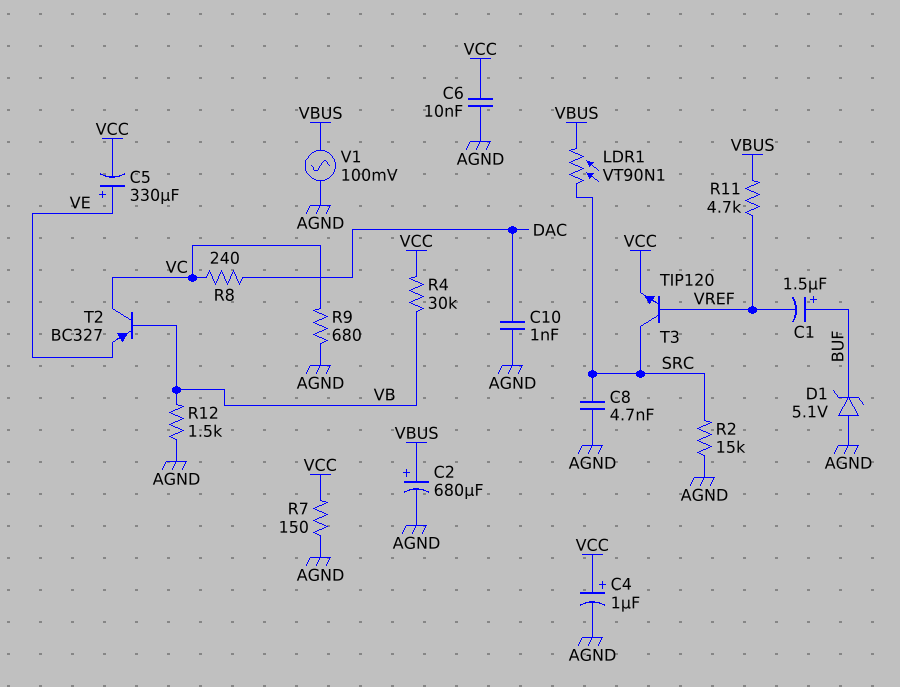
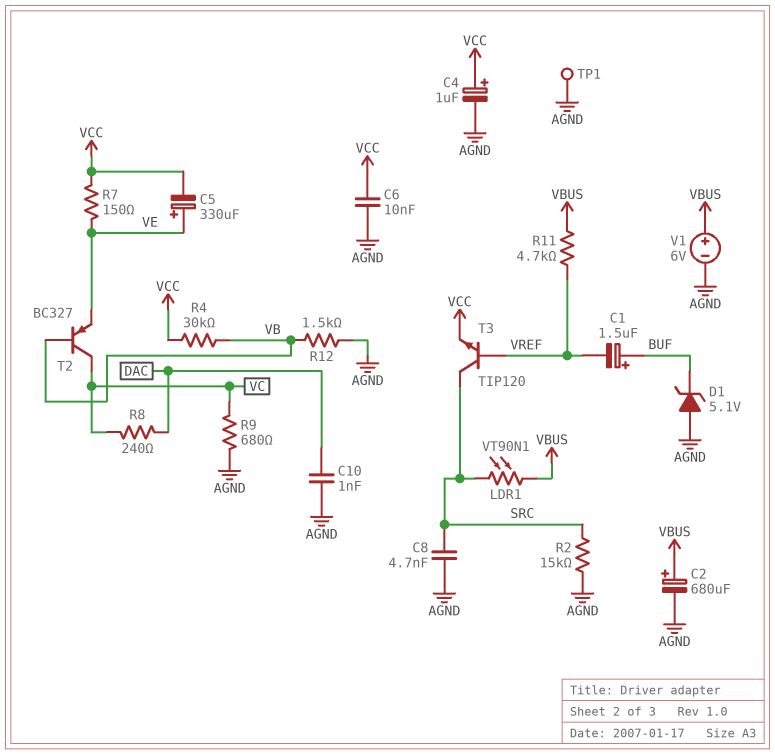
R7: 150 (AGND, VCC) -> 150 (VCC, VE)
TP1: none -> test point (AGND)
V1: AC 100mV (AGND, VBUS) -> 6V (plus VBUS, minus AGND)

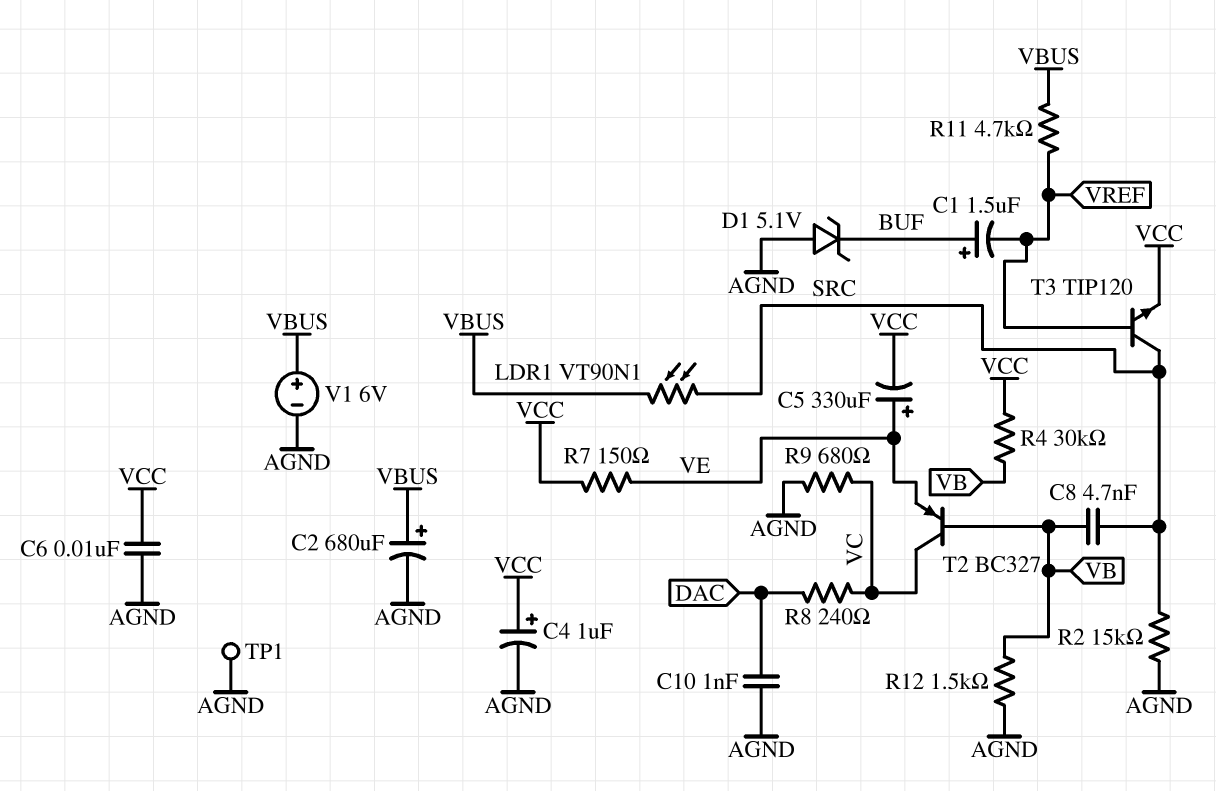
C8: 4.7nF (AGND, SRC) -> 4.7nF (SRC, VB)

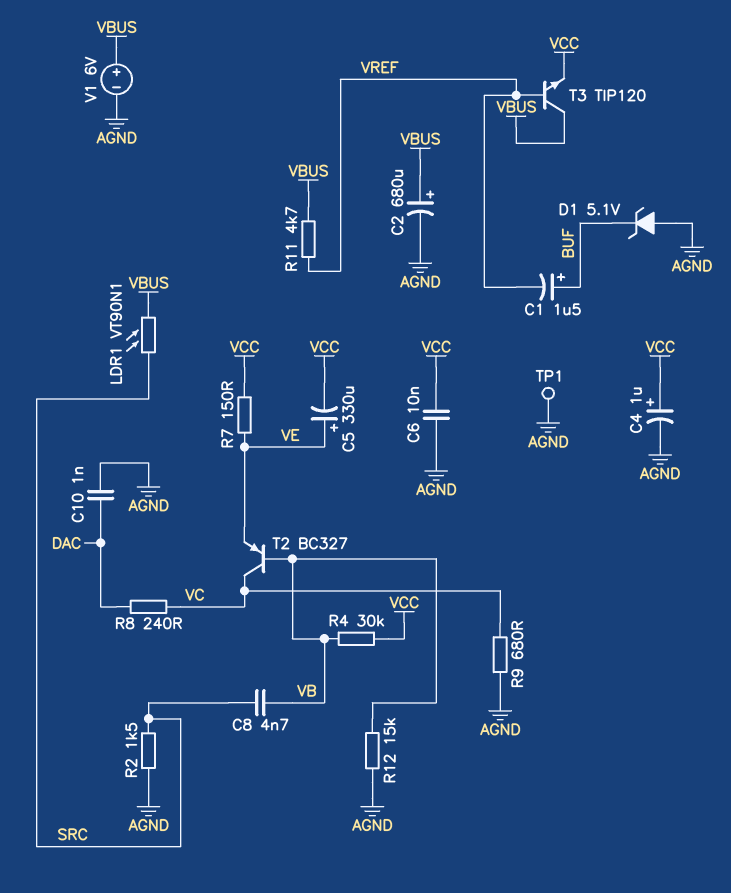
R2: 15k (AGND, SRC) -> 1.5k (AGND, SRC)
R12: 1.5k (AGND, VB) -> 15k (AGND, VB)
T3: NPN TIP120 (B VREF, C SRC, E VCC) -> NPN TIP120 (B VREF, C VBUS, E VCC)

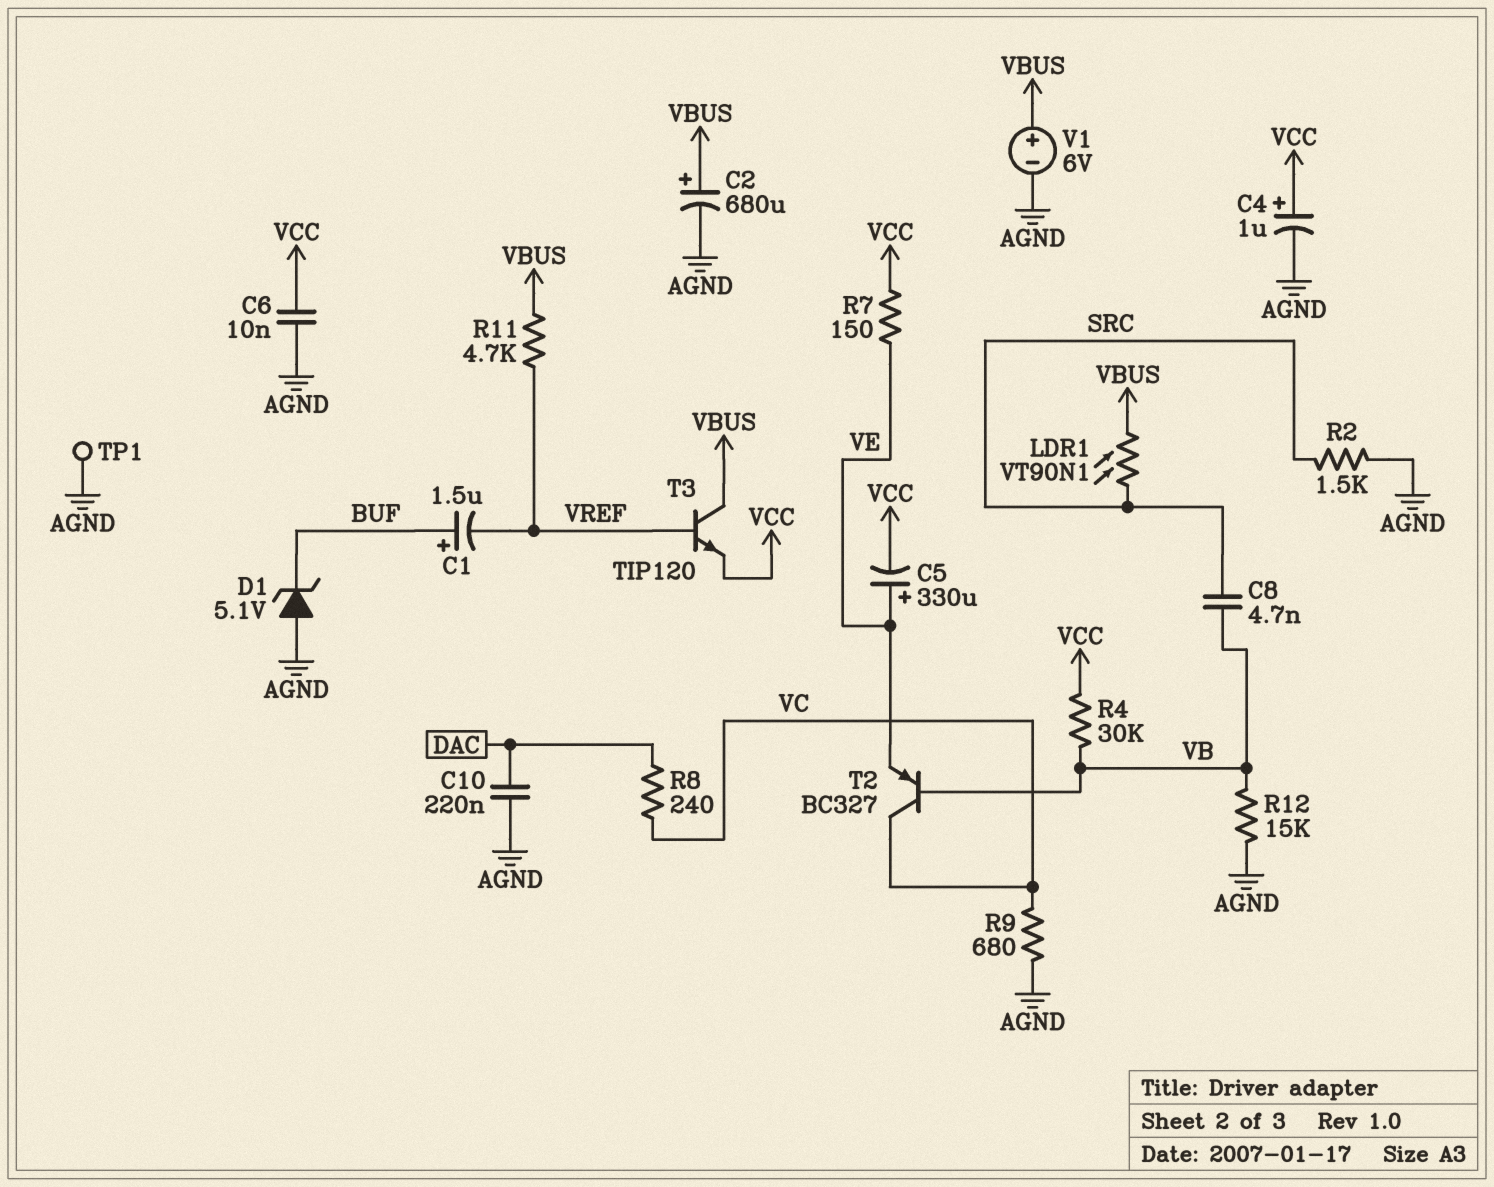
C10: 1nF (AGND, DAC) -> 220nF (AGND, DAC)

